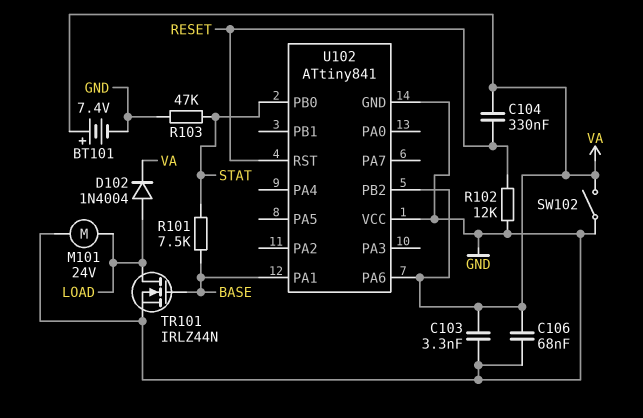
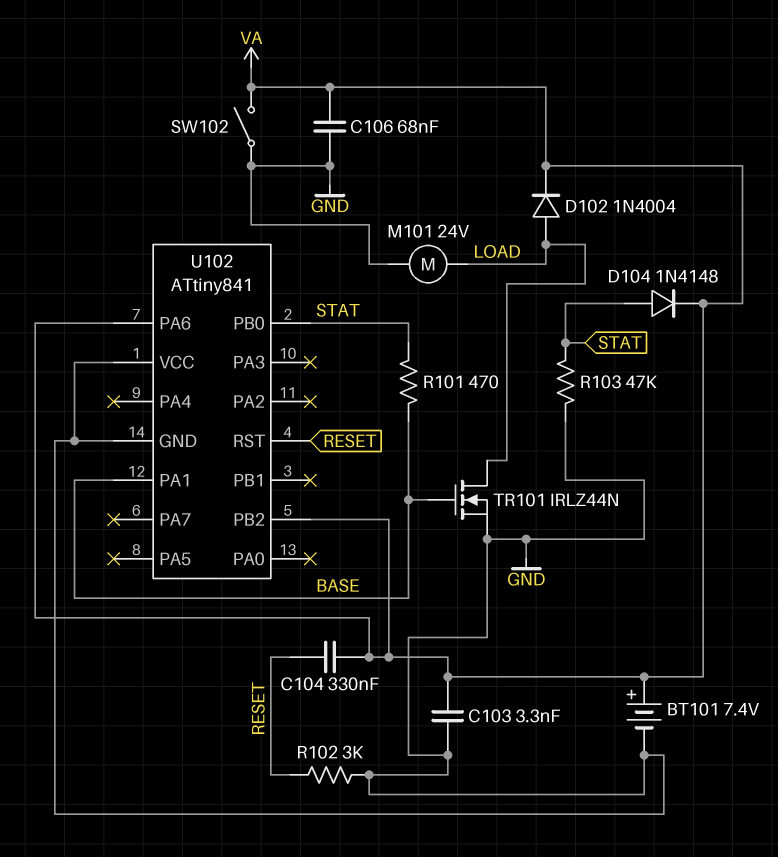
D104: none -> diode 1N4148 (A STAT, K VA)
R101: 7.5k (BASE, STAT) -> 470 (BASE, STAT)
R102: 12k (GND, RESET) -> 3k (GND, RESET)

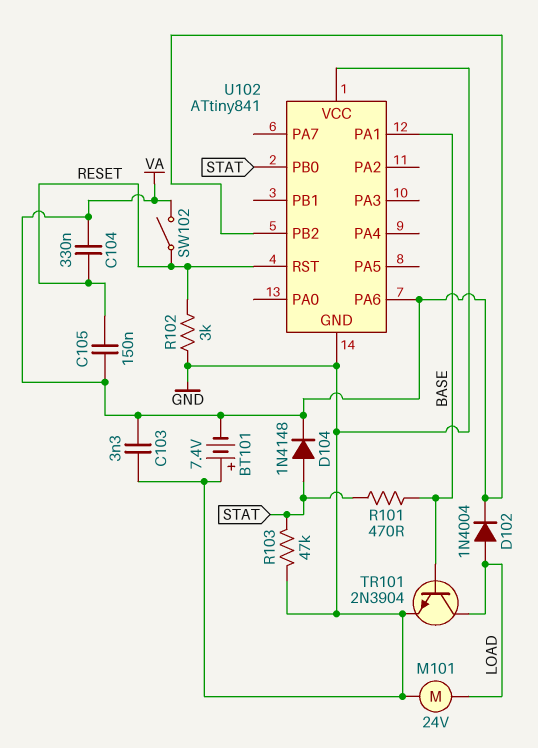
BT101: 7.4V (plus VA, minus GND) -> 7.4V (plus GND, minus VA)
C105: none -> 150nF (RESET, VA)
C106: 68nF (GND, VA) -> none
SW102: switch (GND, VA) -> switch (RESET, VA)
TR101: NMOS IRLZ44N (G BASE, D LOAD, S GND) -> NPN 2N3904 (B BASE, C LOAD, E GND)

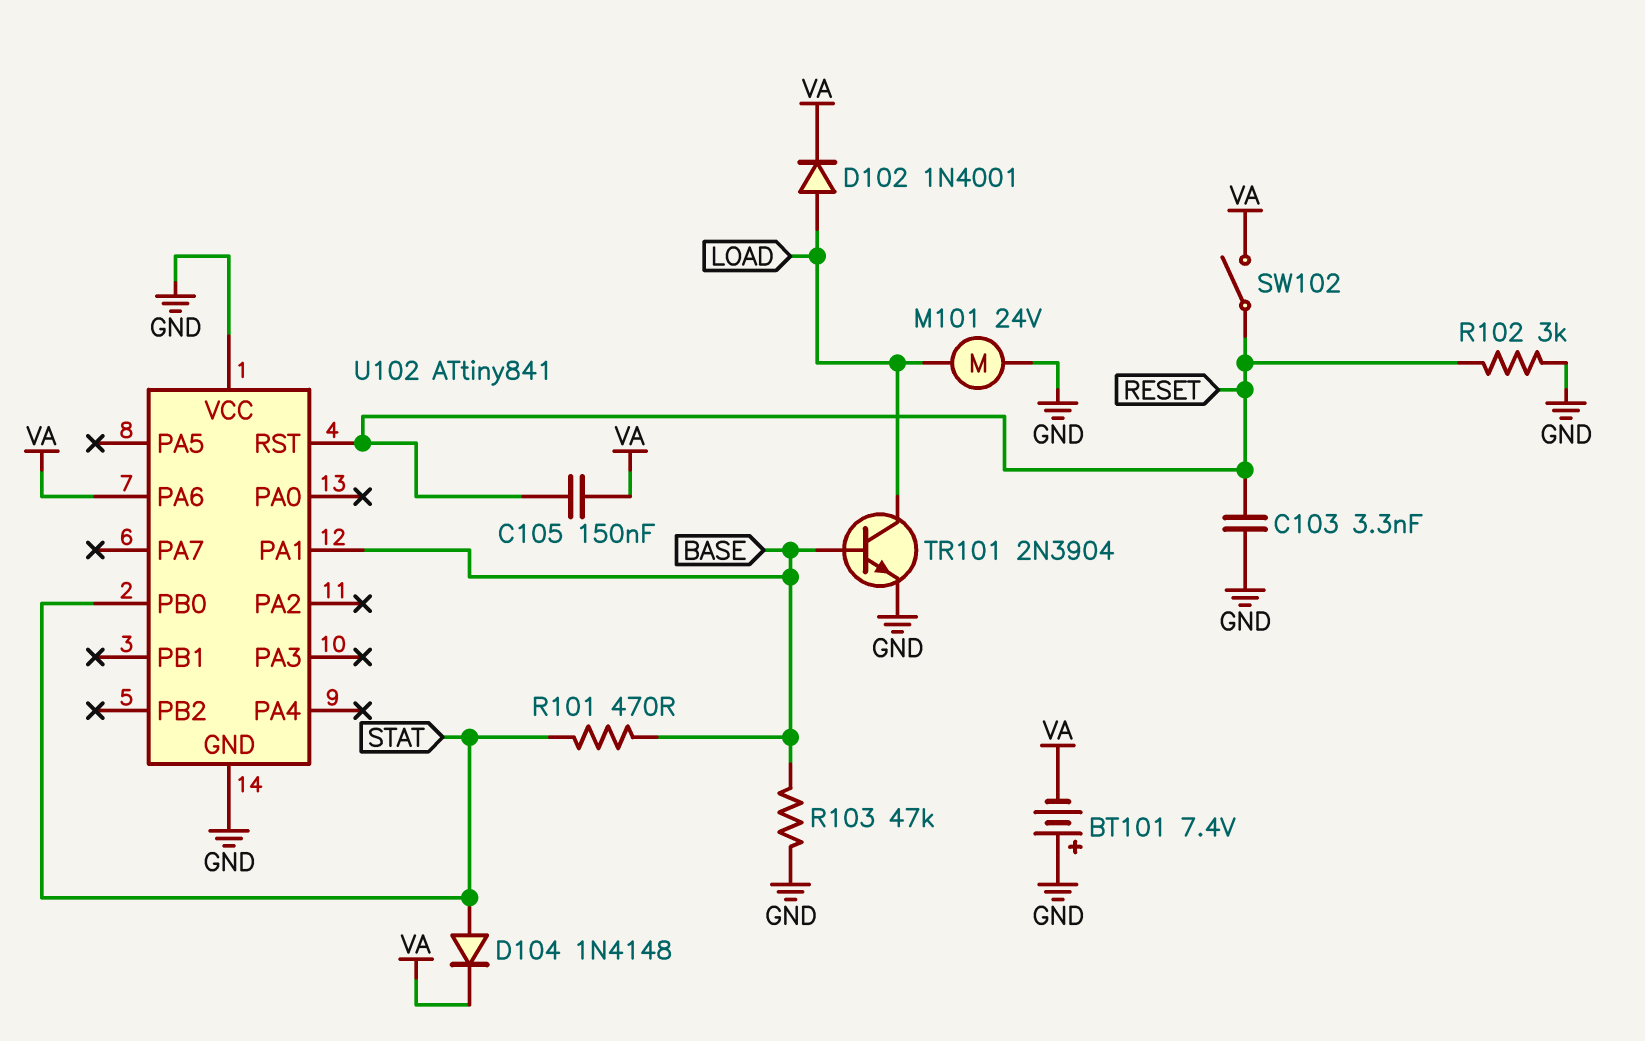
C103: 3.3nF (GND, VA) -> 3.3nF (GND, RESET)
C104: 330nF (RESET, VA) -> none
D102: diode 1N4004 (A LOAD, K VA) -> diode 1N4001 (A LOAD, K VA)
R103: 47k (GND, STAT) -> 47k (BASE, GND)
U102 pin PB2: VA -> none

